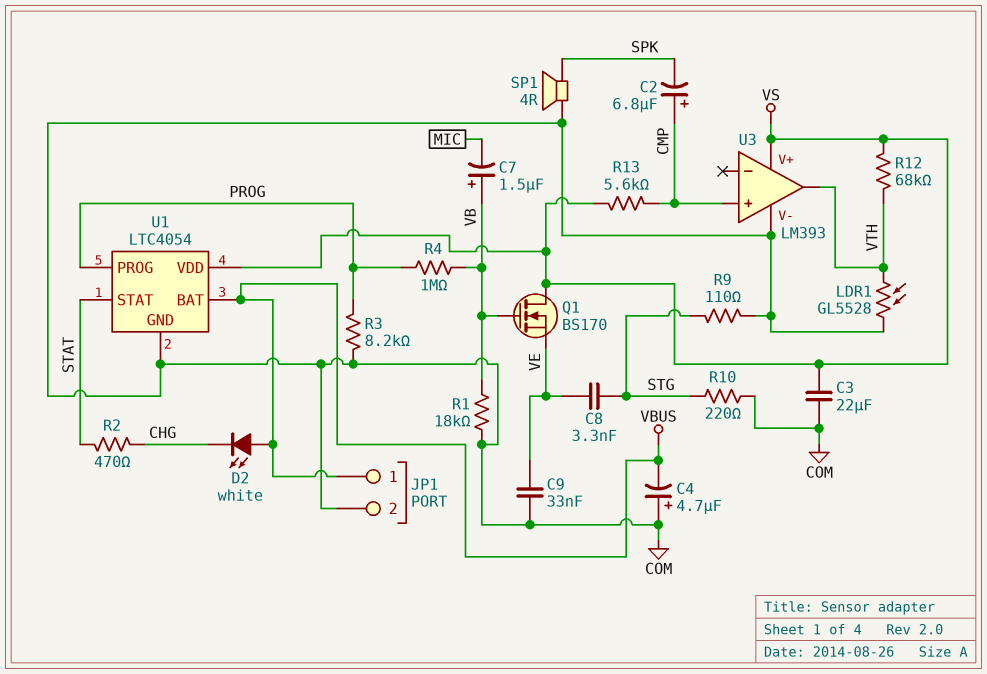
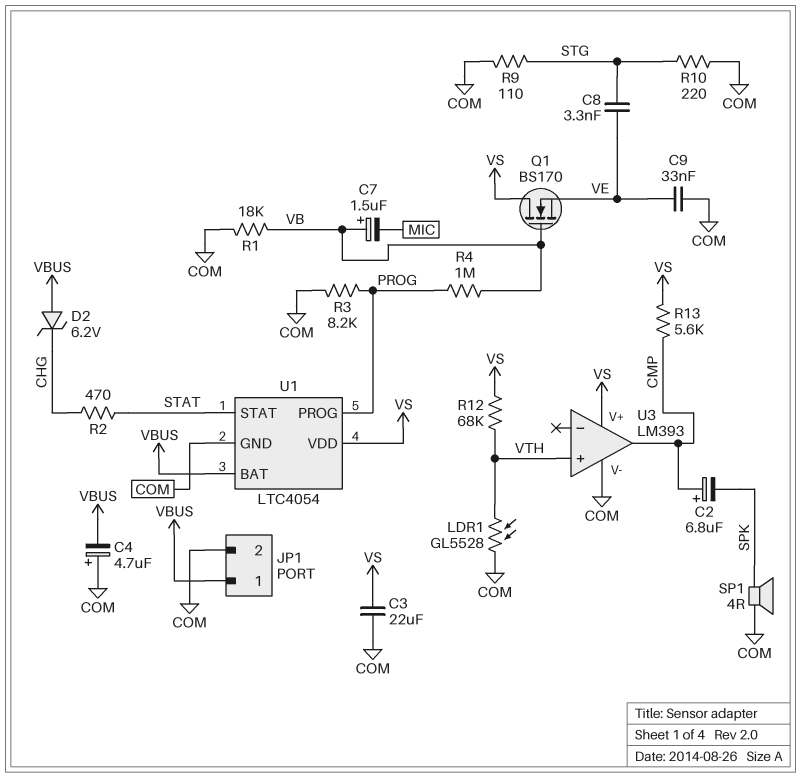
D2: LED white (A VBUS, K CHG) -> zener 6.2V (A VBUS, K CHG)
U3 pin in+: CMP -> VTH
U3 pin out: VTH -> CMP

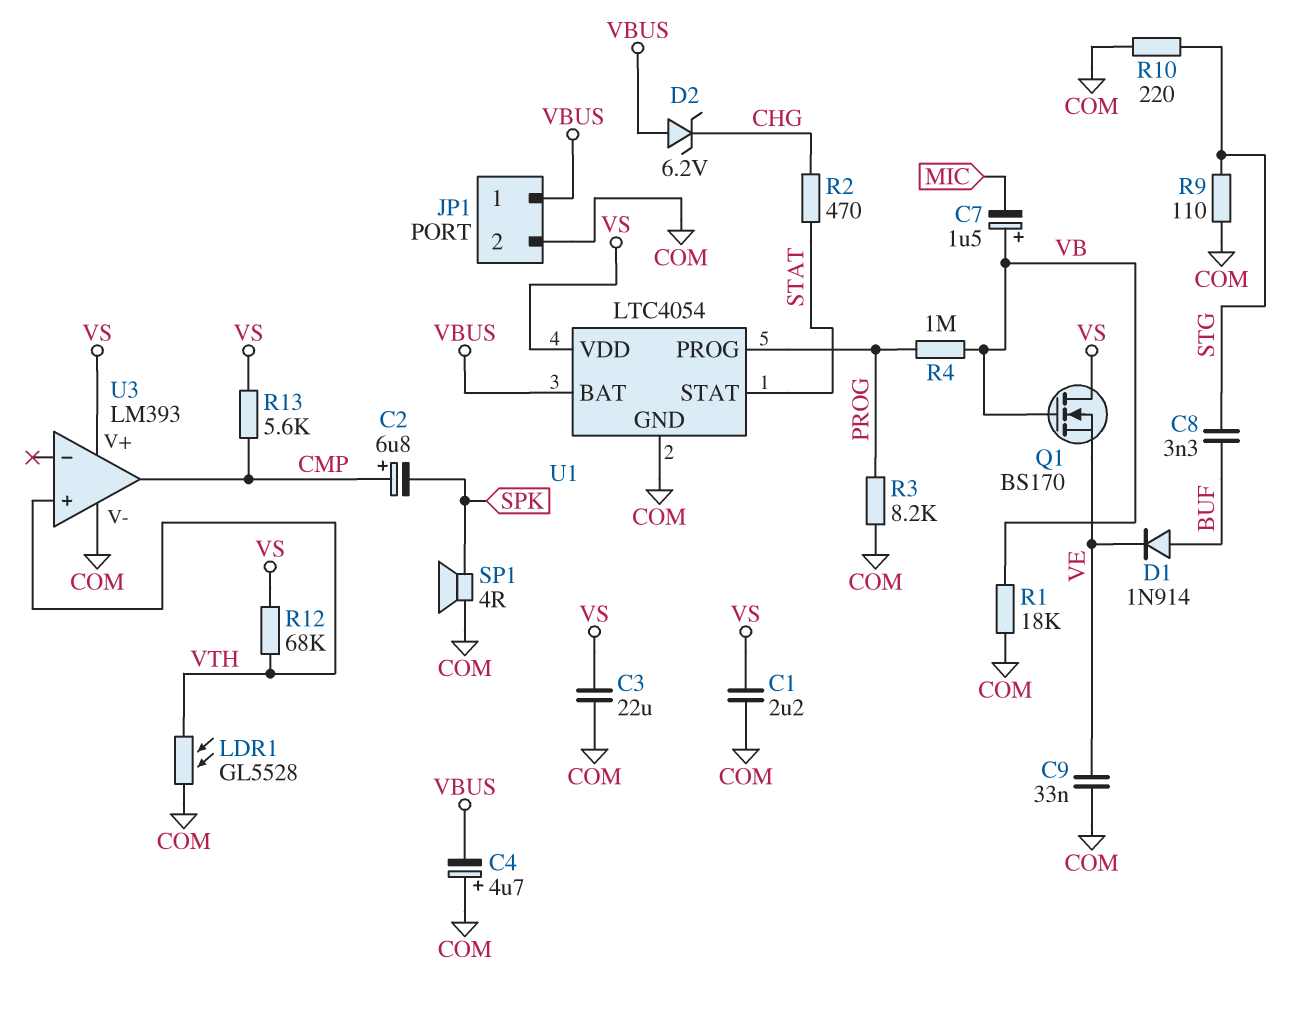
C1: none -> 2.2uF (COM, VS)
C8: 3.3nF (STG, VE) -> 3.3nF (BUF, STG)
D1: none -> diode 1N914 (A BUF, K VE)

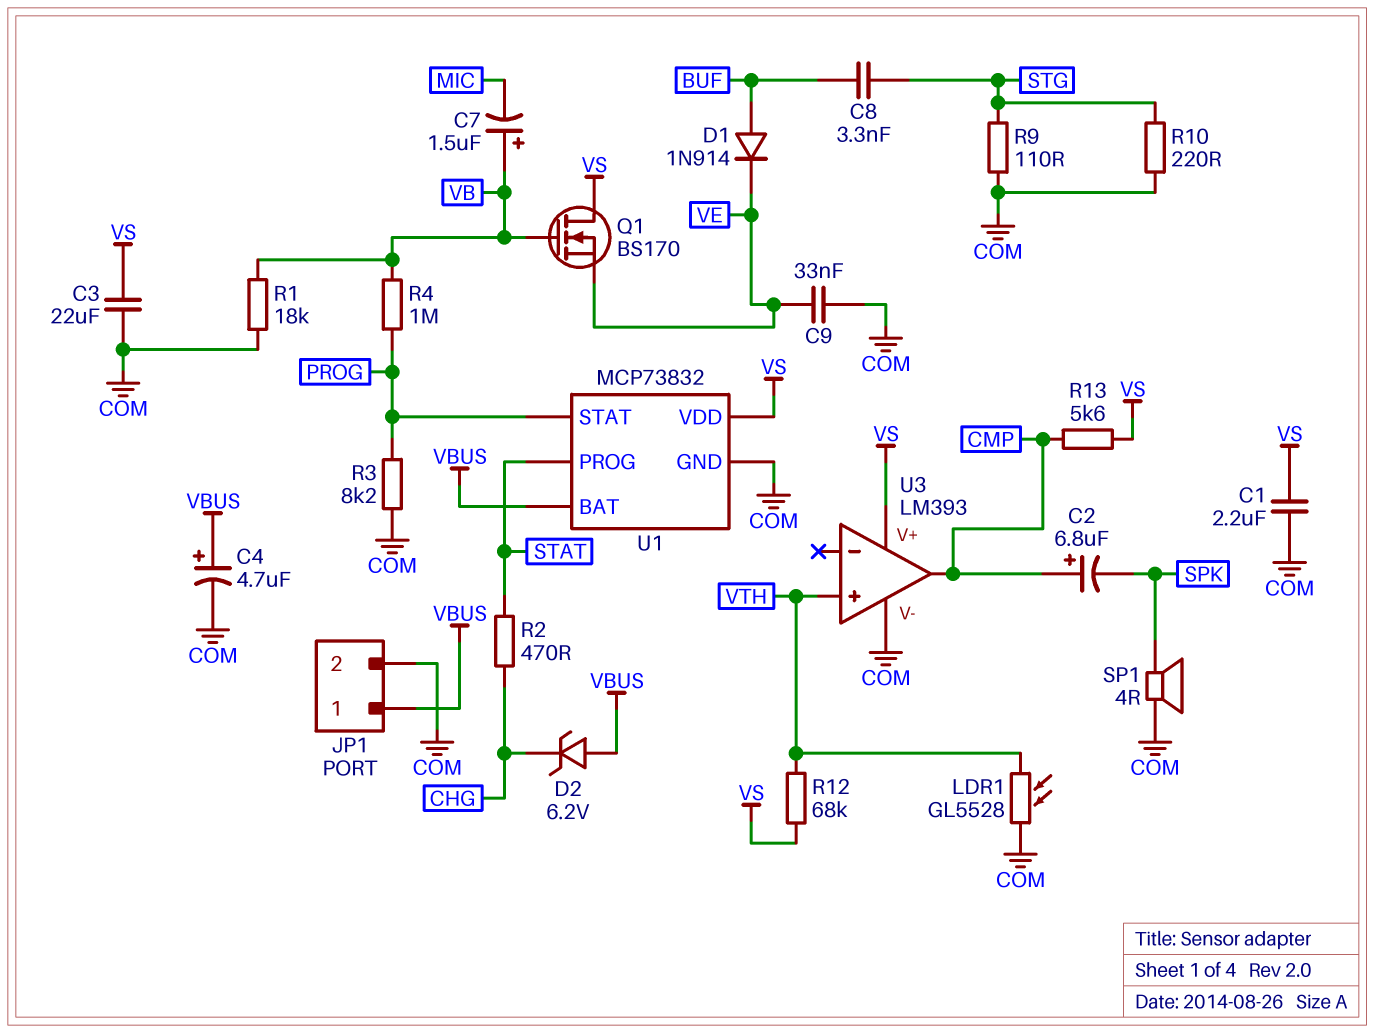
C4: 4.7uF (plus COM, minus VBUS) -> 4.7uF (plus VBUS, minus COM)
U1: LTC4054 -> MCP73832
U1 pin PROG: PROG -> STAT
U1 pin STAT: STAT -> PROG

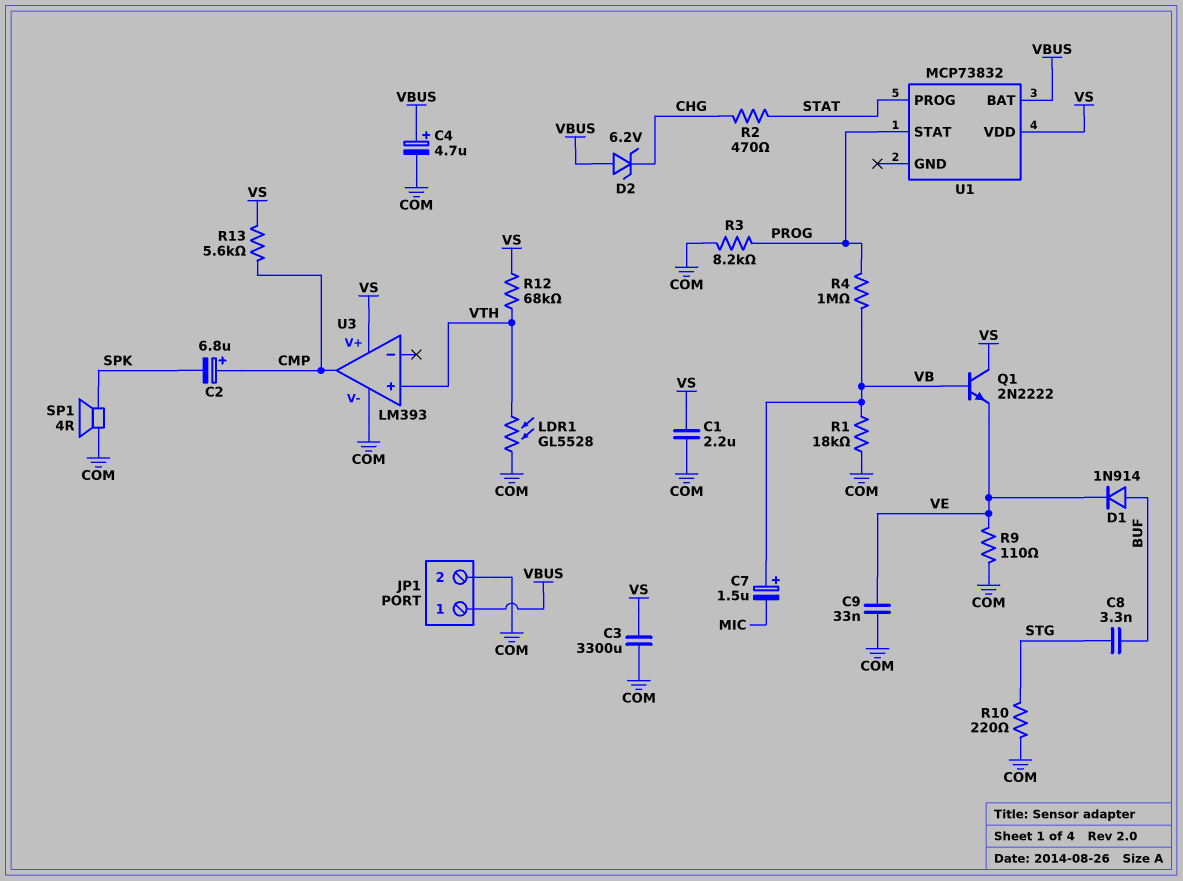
C3: 22uF (COM, VS) -> 3300uF (COM, VS)
Q1: NMOS BS170 (G VB, D VS, S VE) -> NPN 2N2222 (B VB, C VS, E VE)
R9: 110 (COM, STG) -> 110 (COM, VE)
U1 pin GND: COM -> none

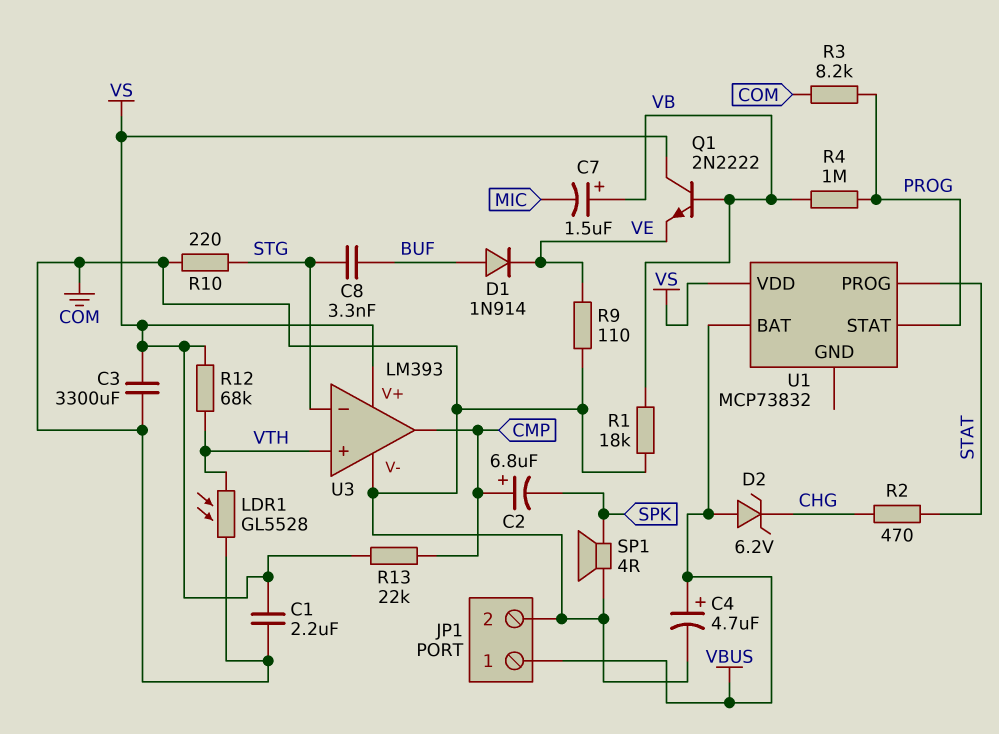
C9: 33nF (COM, VE) -> none
R13: 5.6k (CMP, VS) -> 22k (CMP, VS)
U3 pin in-: none -> STG

